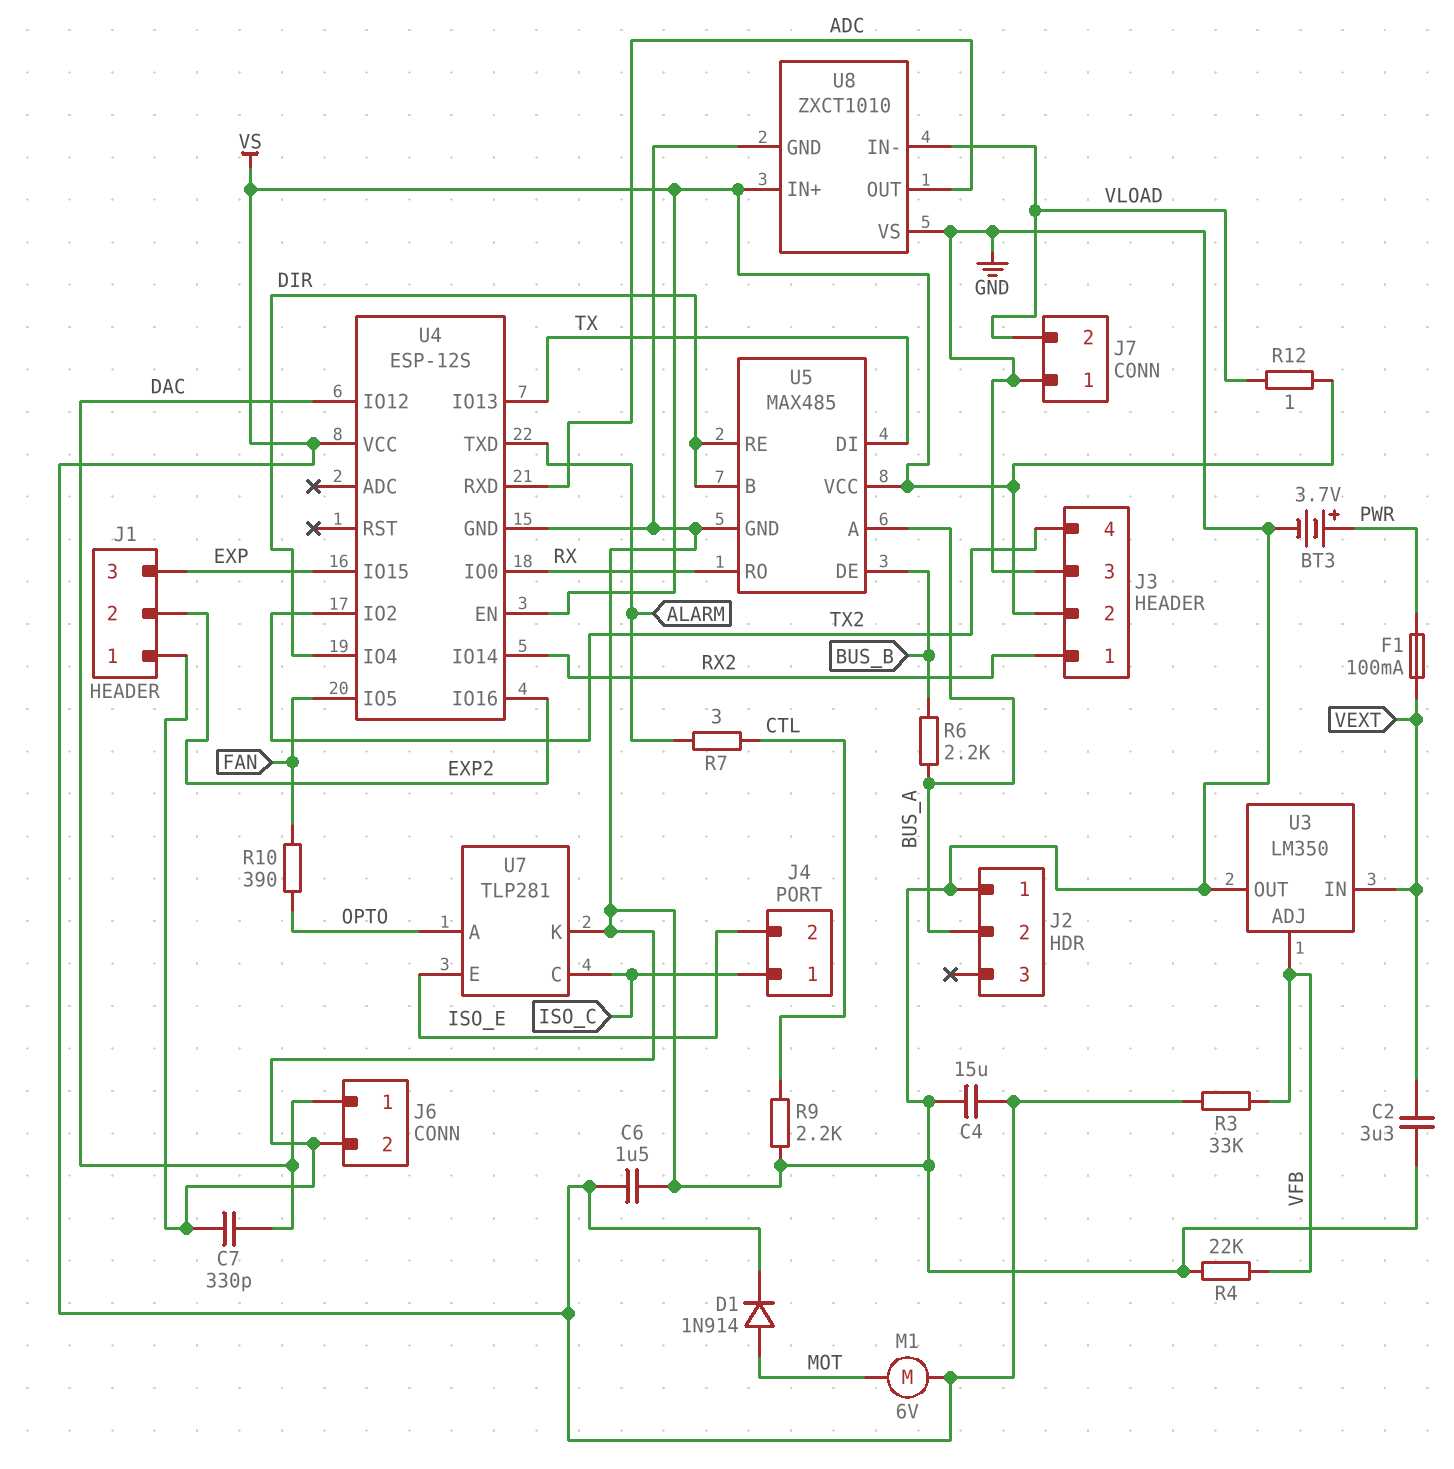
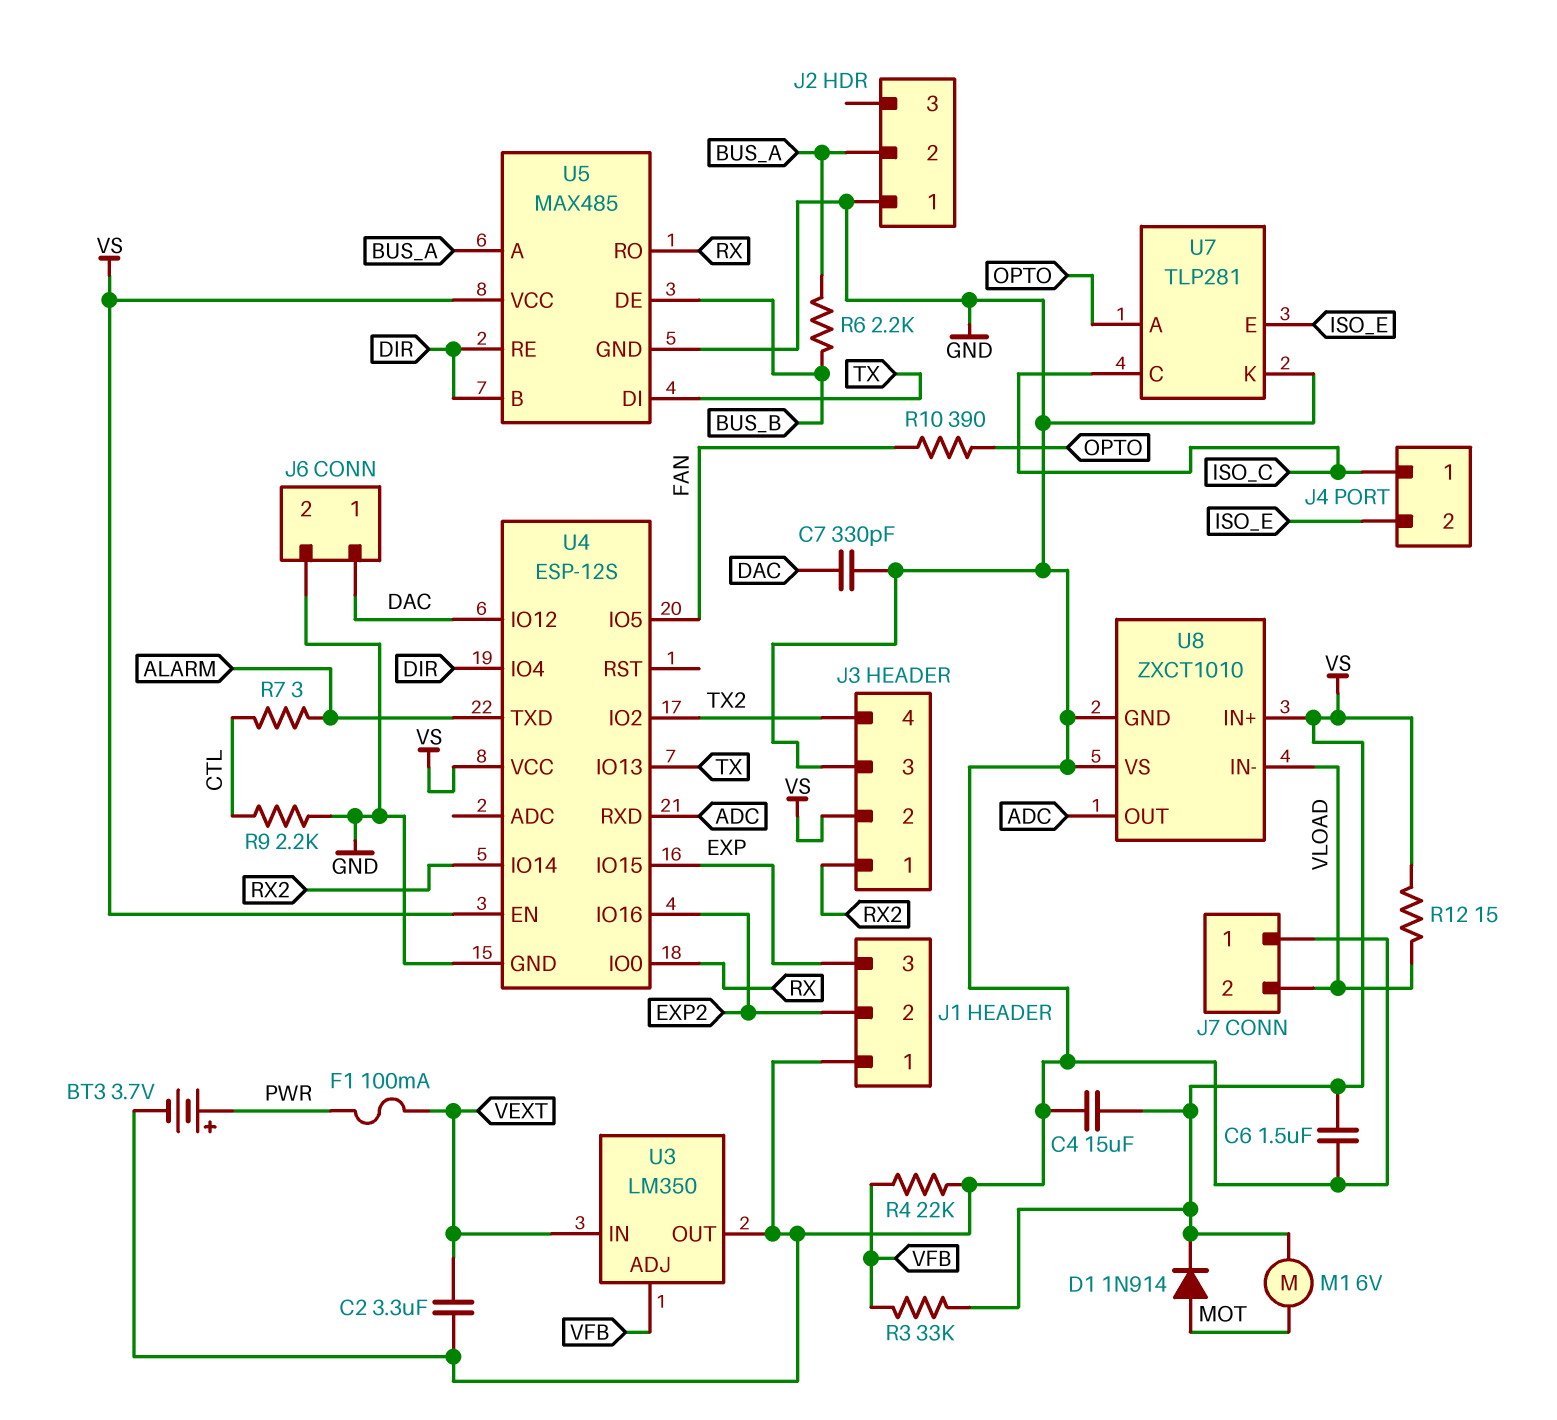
R12: 1 (VLOAD, VS) -> 15 (VLOAD, VS)

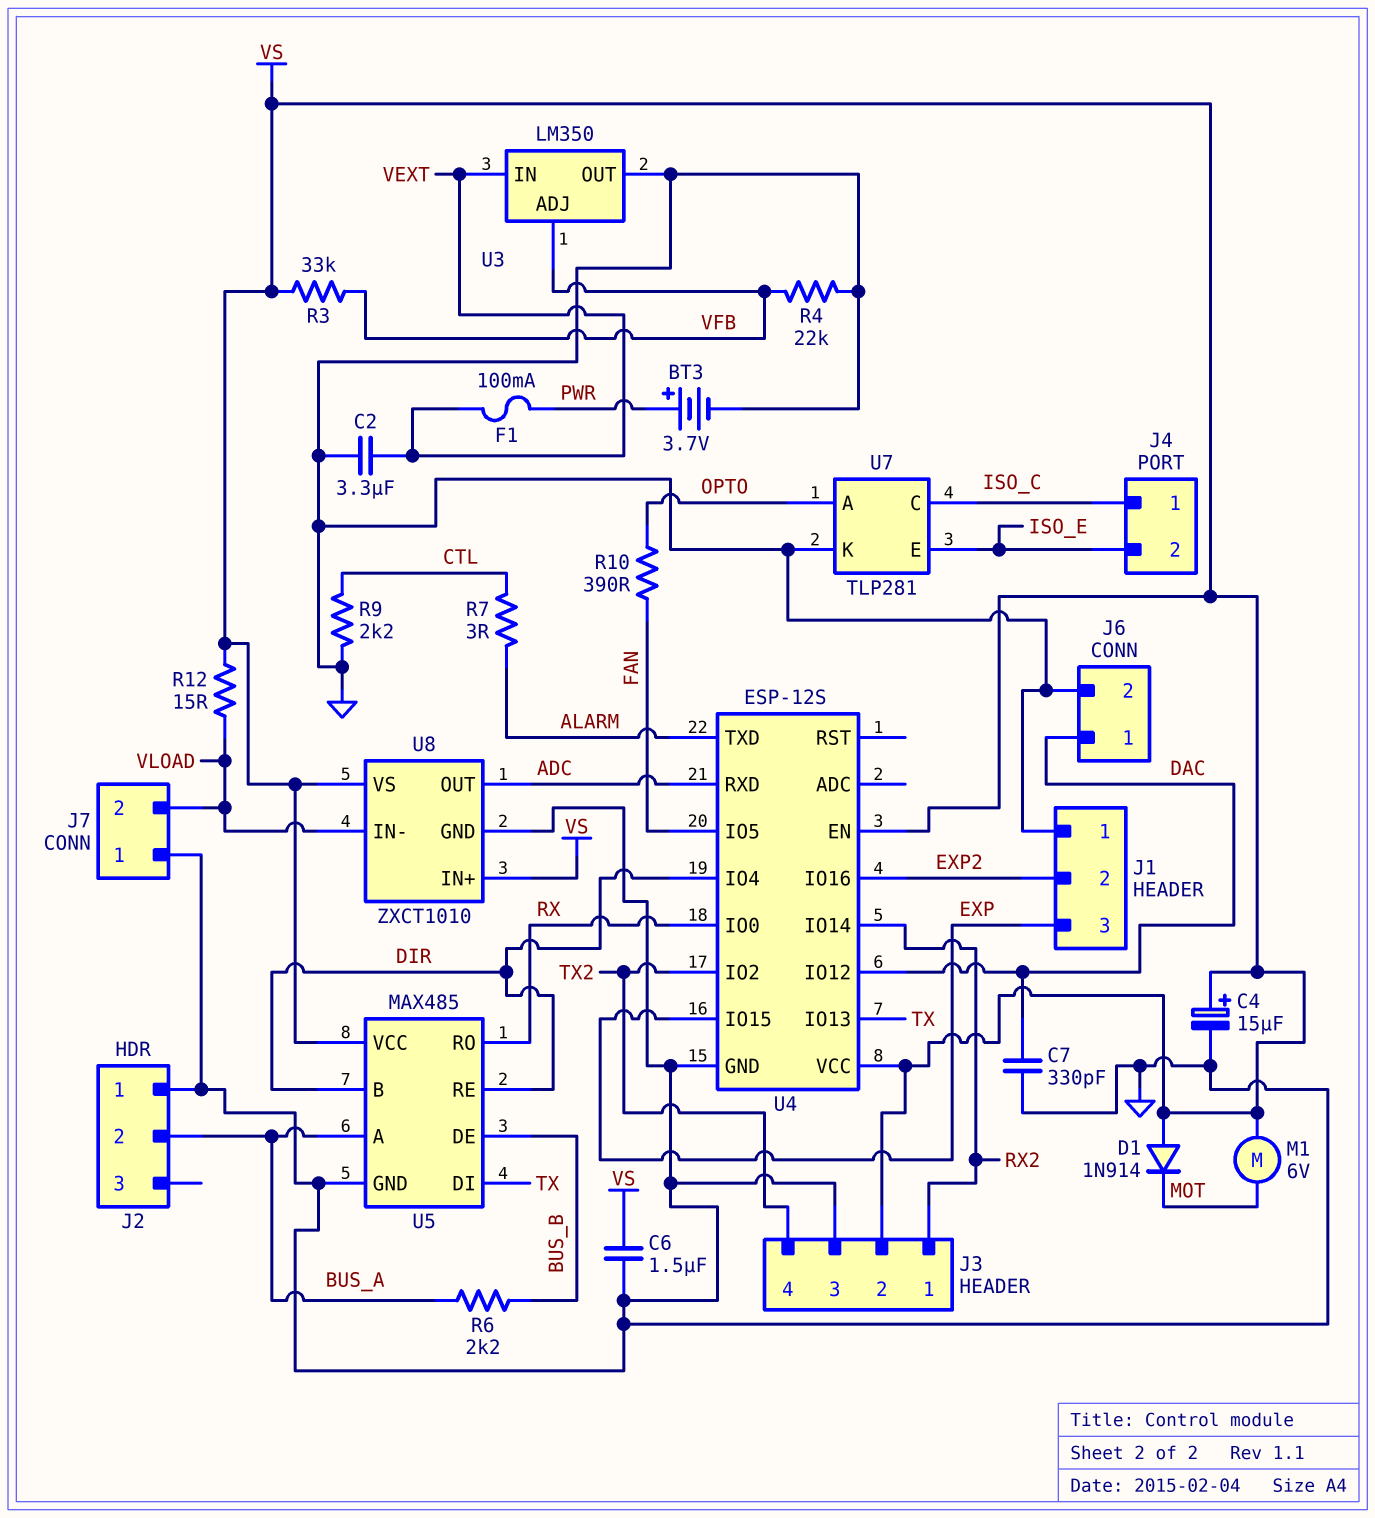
C4: 15uF (GND, VS) -> 15uF (plus VS, minus GND)
D1: diode 1N914 (A MOT, K VS) -> diode 1N914 (A VS, K MOT)
U8 pin VS: GND -> VS

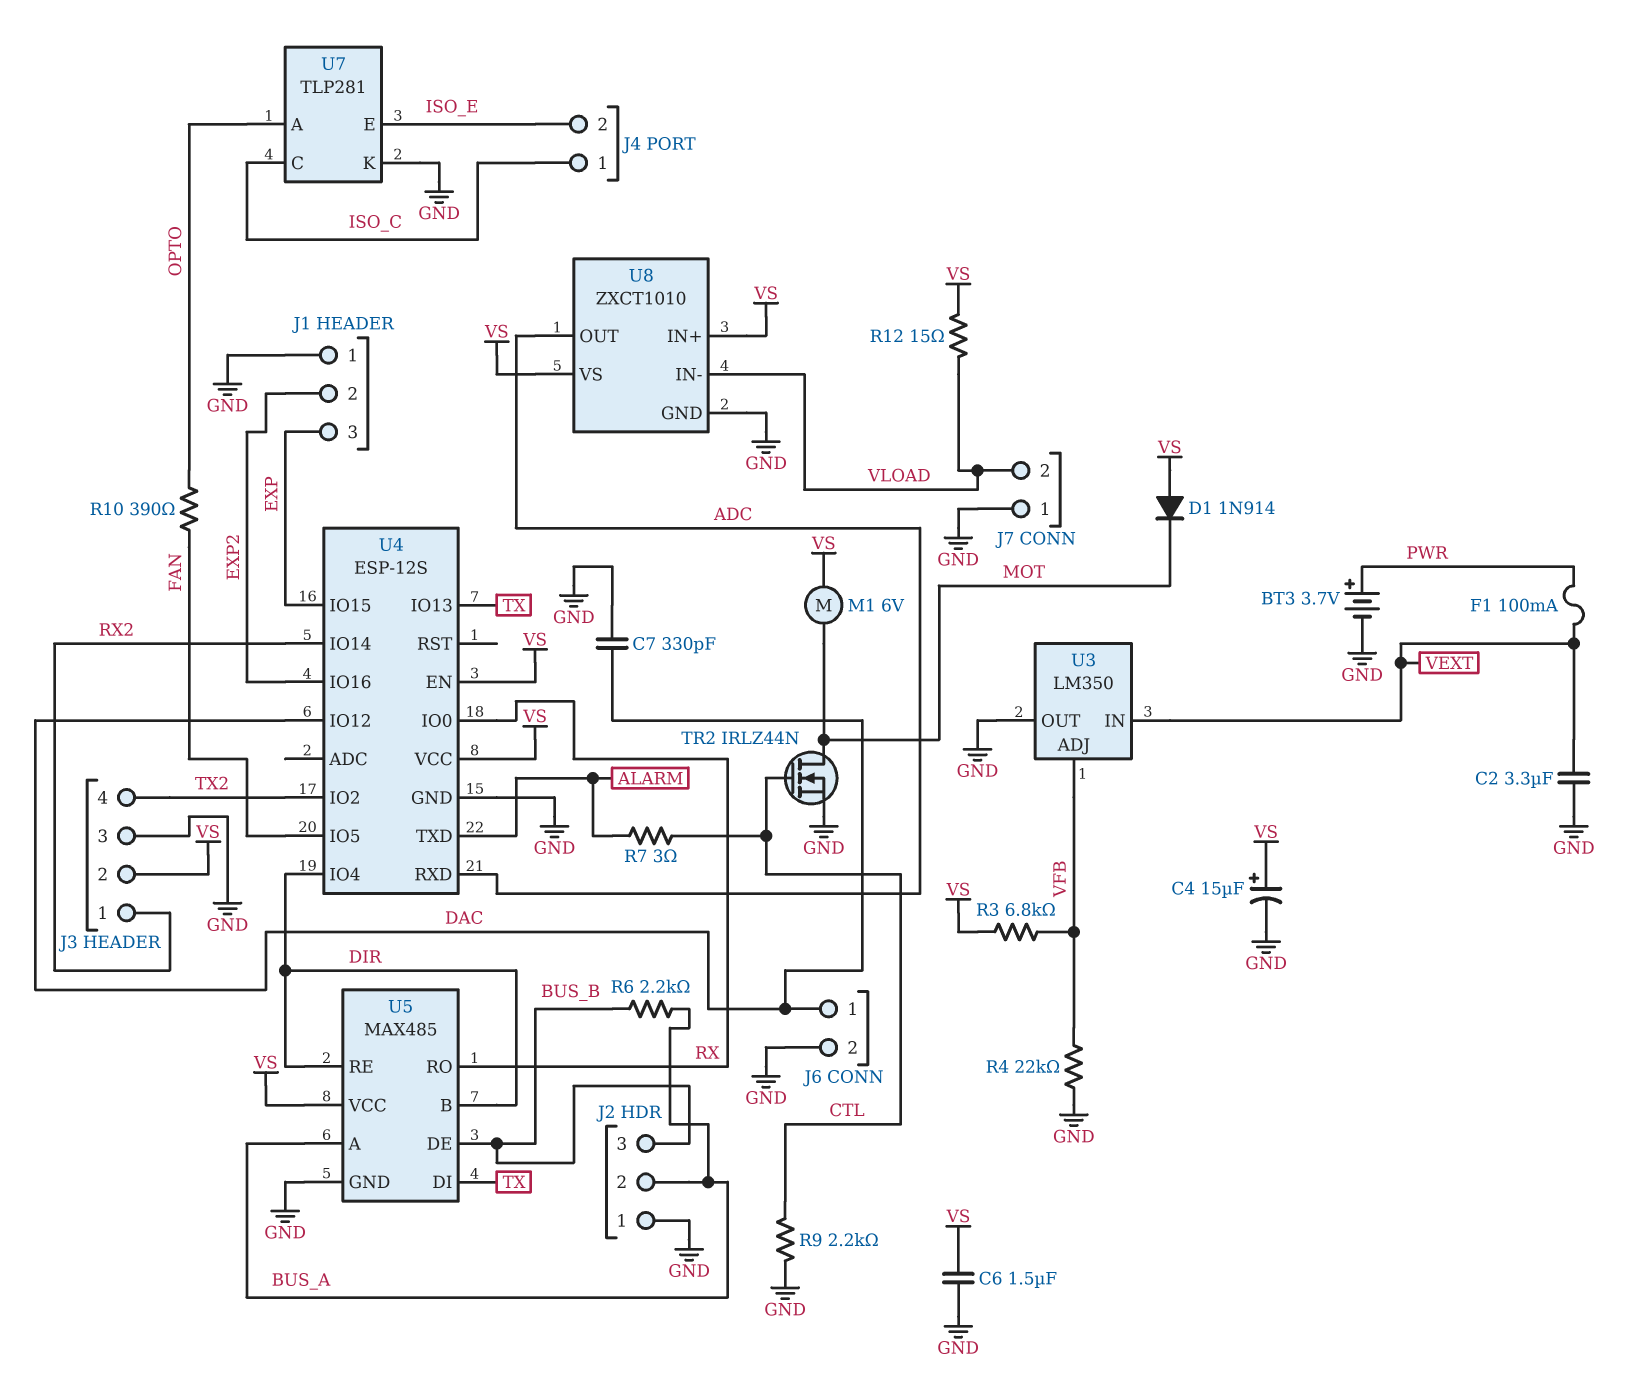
J2 pin 3: none -> BUS_B
R3: 33k (VFB, VS) -> 6.8k (VFB, VS)
TR2: none -> NMOS IRLZ44N (G CTL, D MOT, S GND)

